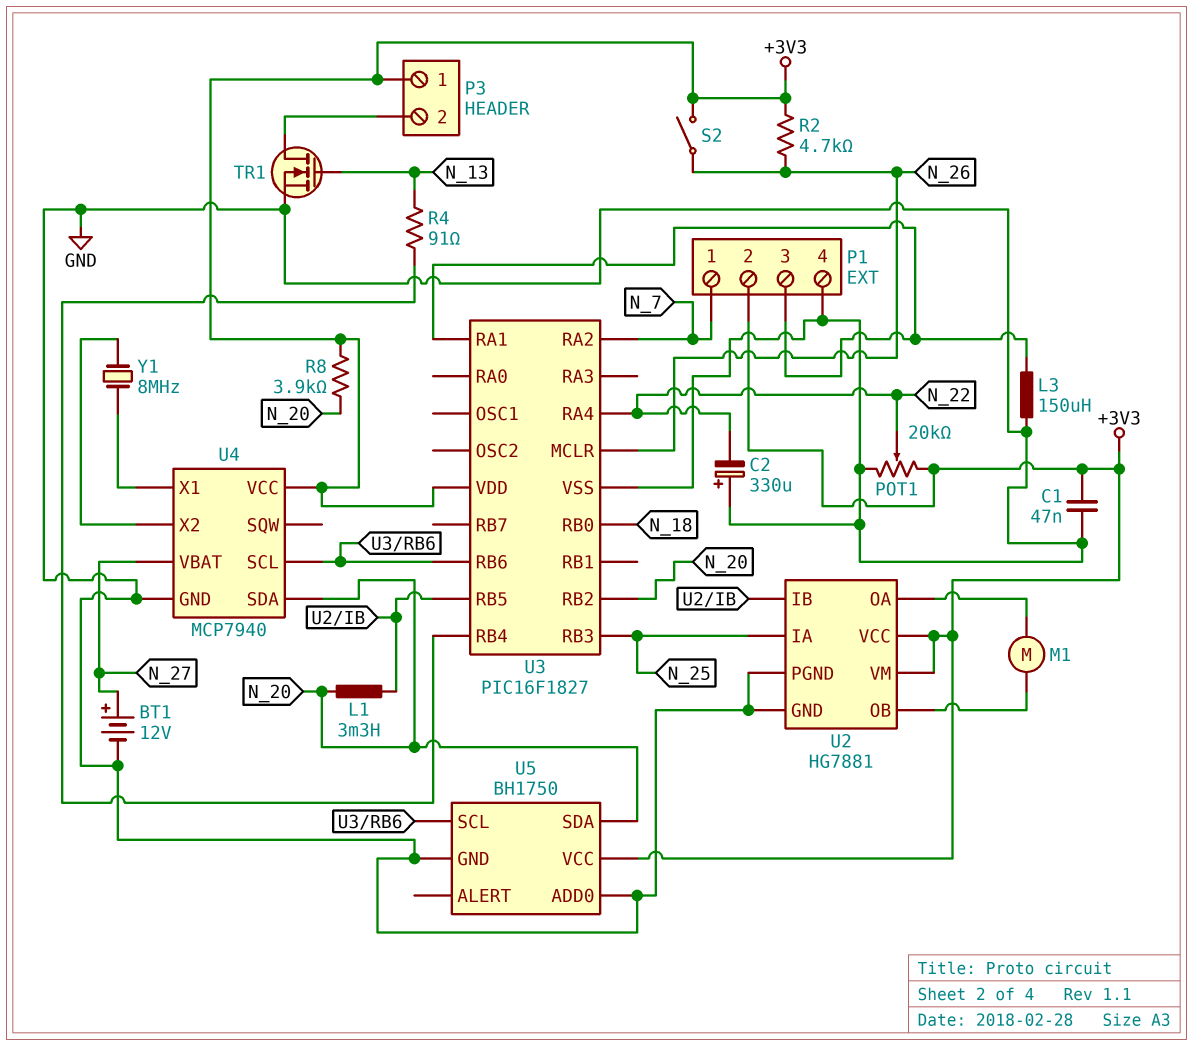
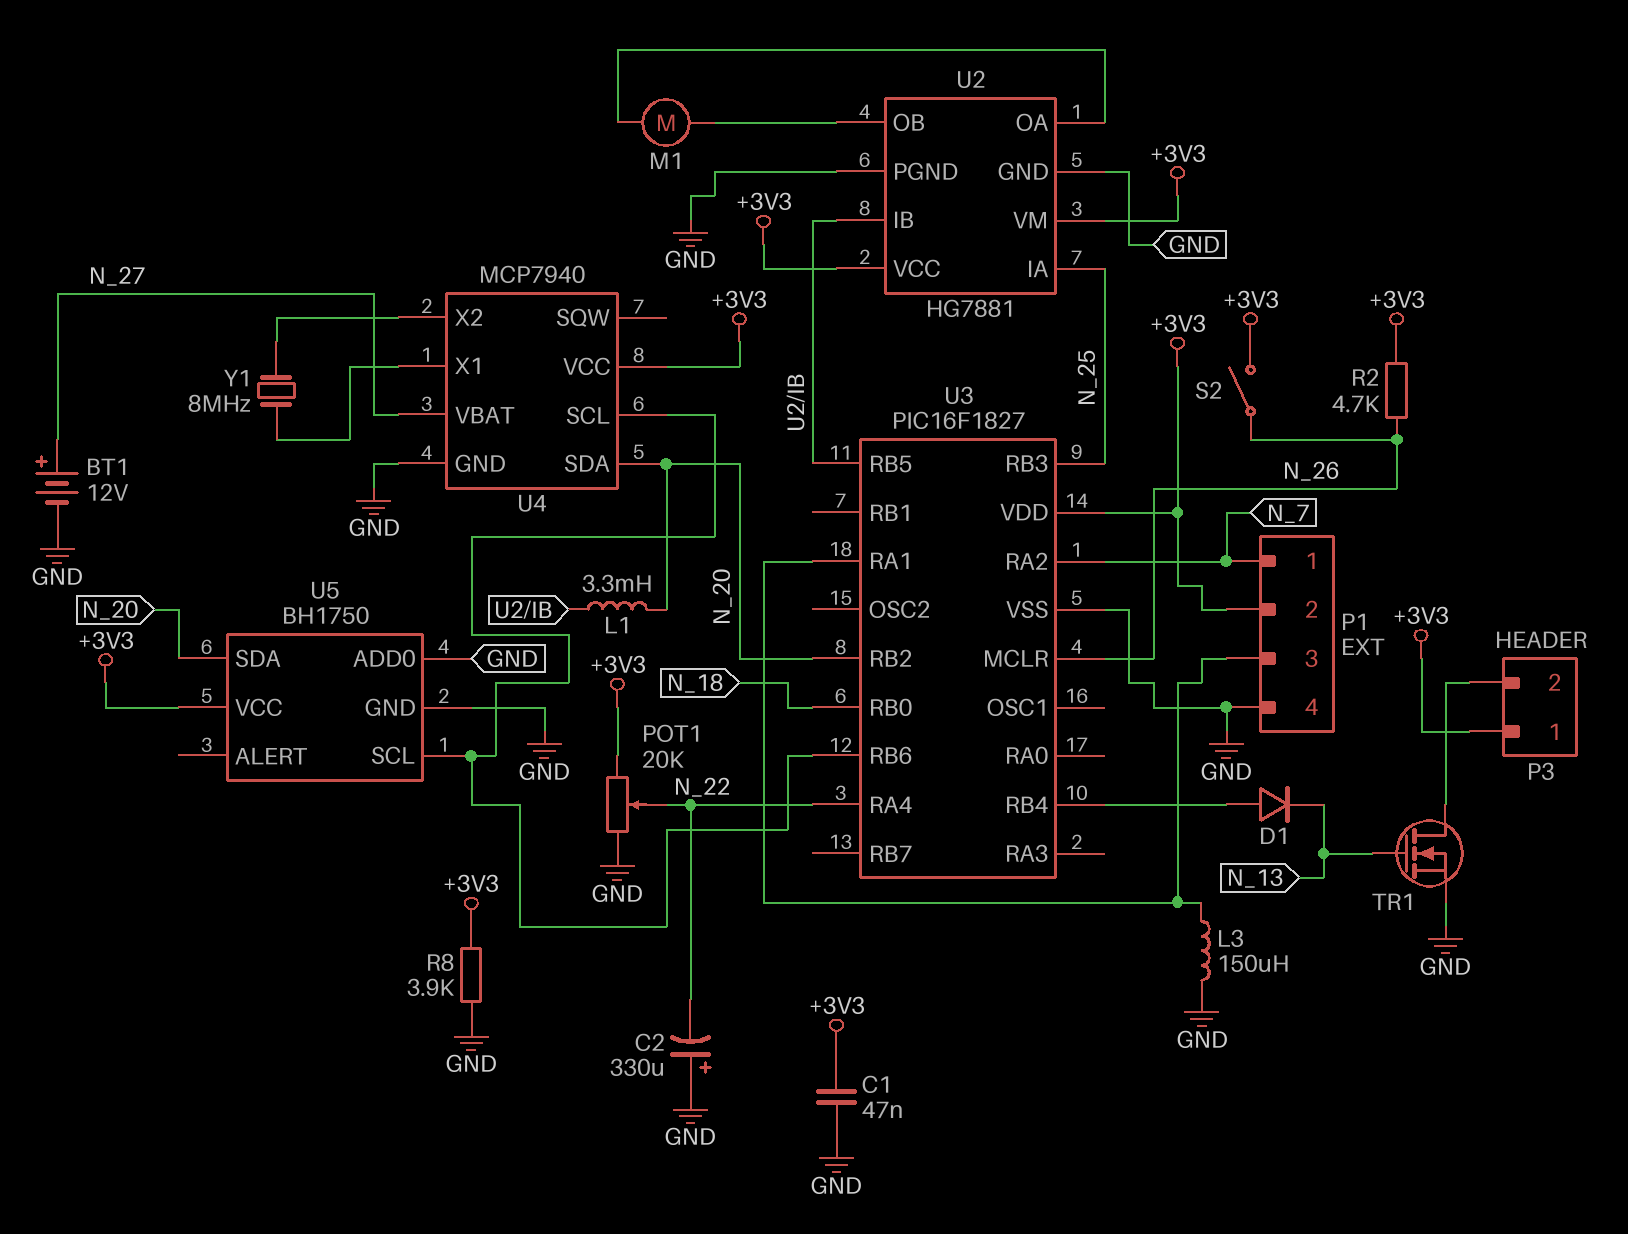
D1: none -> diode (A U3/RB4, K N_13)
R4: 91 (N_13, U3/RB4) -> none
R8: 3.9k (+3V3, N_20) -> 3.9k (+3V3, GND)

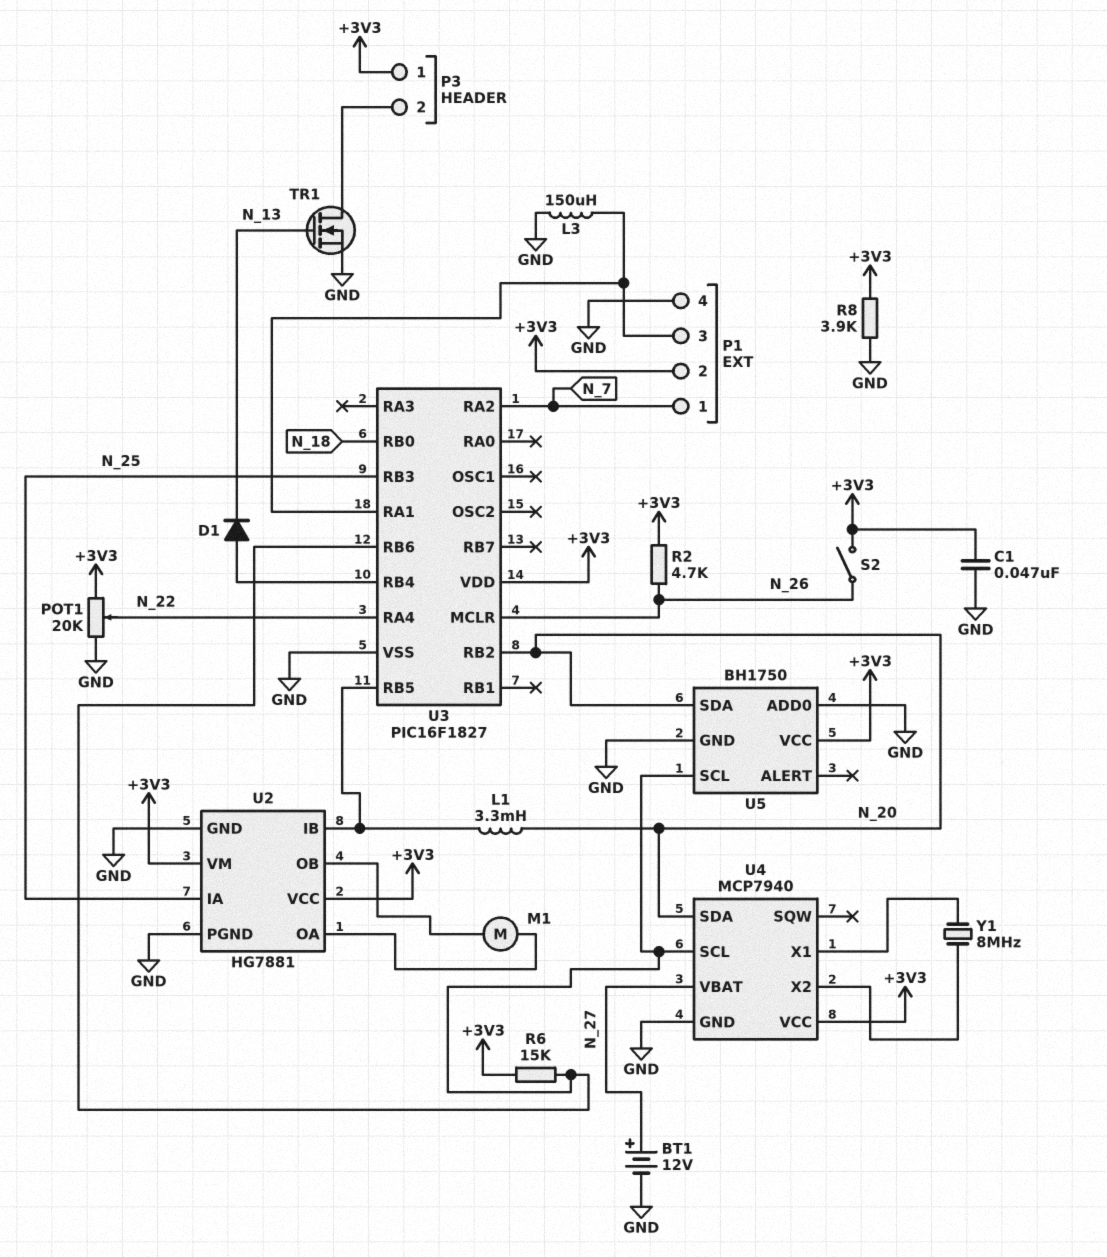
C2: 330uF (plus GND, minus N_22) -> none
R6: none -> 15k (+3V3, U3/RB6)

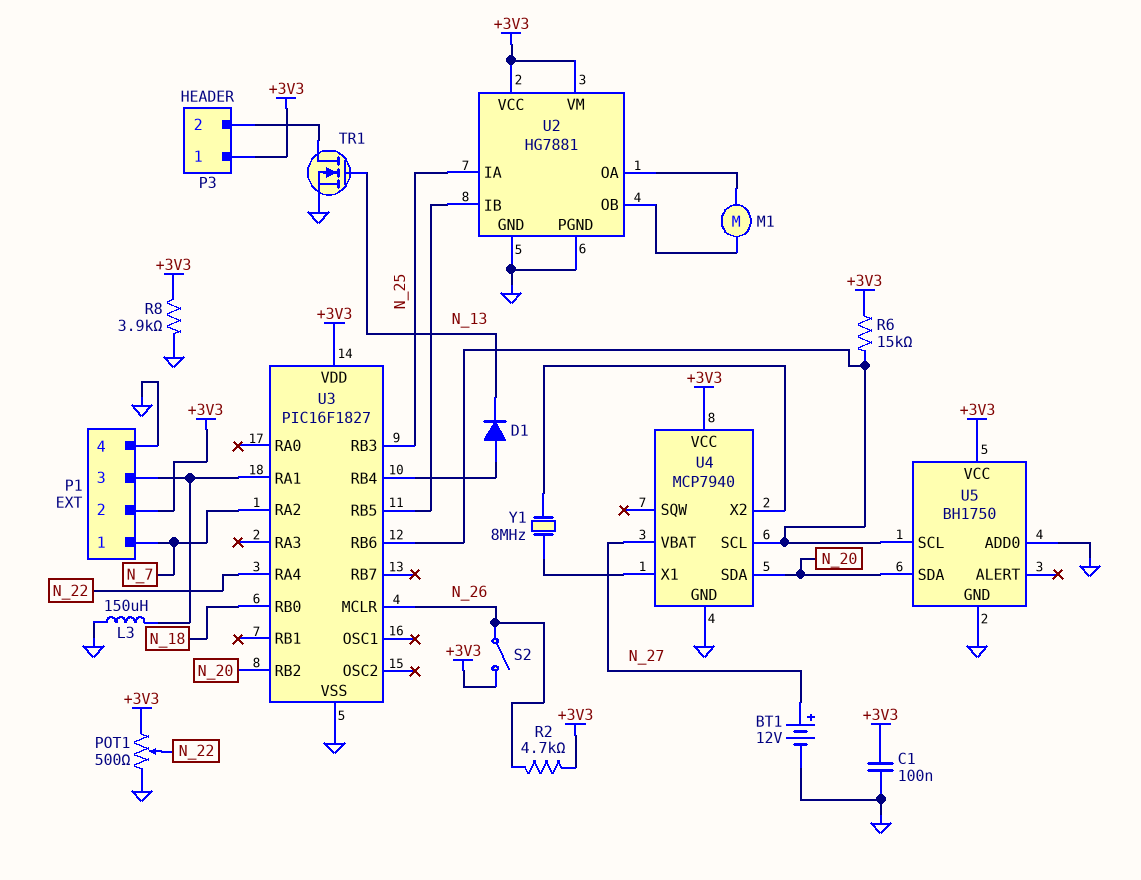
C1: 47nF (+3V3, GND) -> 100nF (+3V3, GND)
L1: 3.3mH (N_20, U2/IB) -> none
POT1: 20k (+3V3, GND, wiper N_22) -> 500 (+3V3, GND, wiper N_22)

